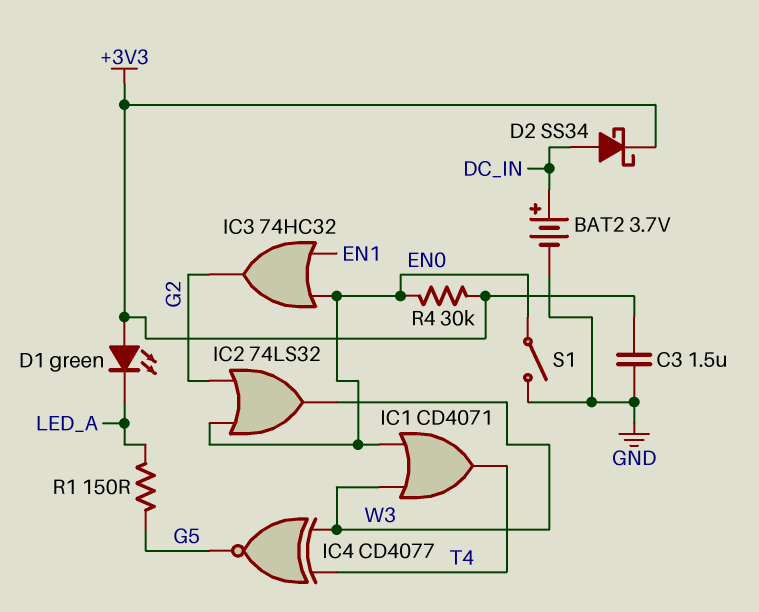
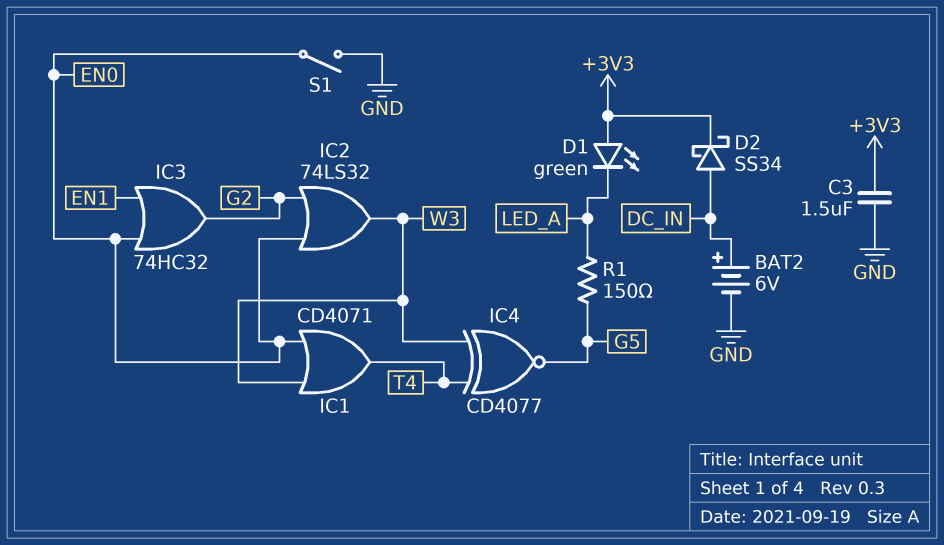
BAT2: 3.7V (plus DC_IN, minus GND) -> 6V (plus DC_IN, minus GND)
R4: 30k (+3V3, EN0) -> none

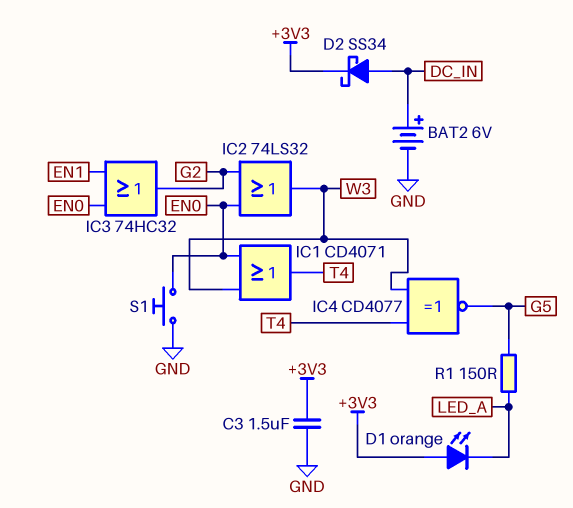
D1: LED green (A +3V3, K LED_A) -> LED orange (A +3V3, K LED_A)
S1: switch (EN0, GND) -> button (EN0, GND)

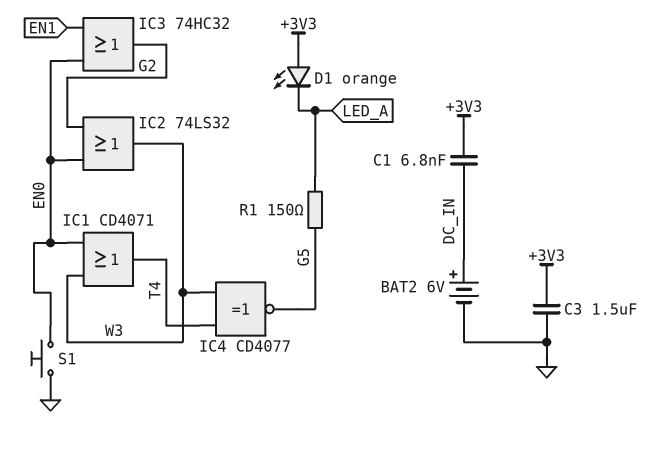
C1: none -> 6.8nF (+3V3, DC_IN)
D2: schottky SS34 (A DC_IN, K +3V3) -> none

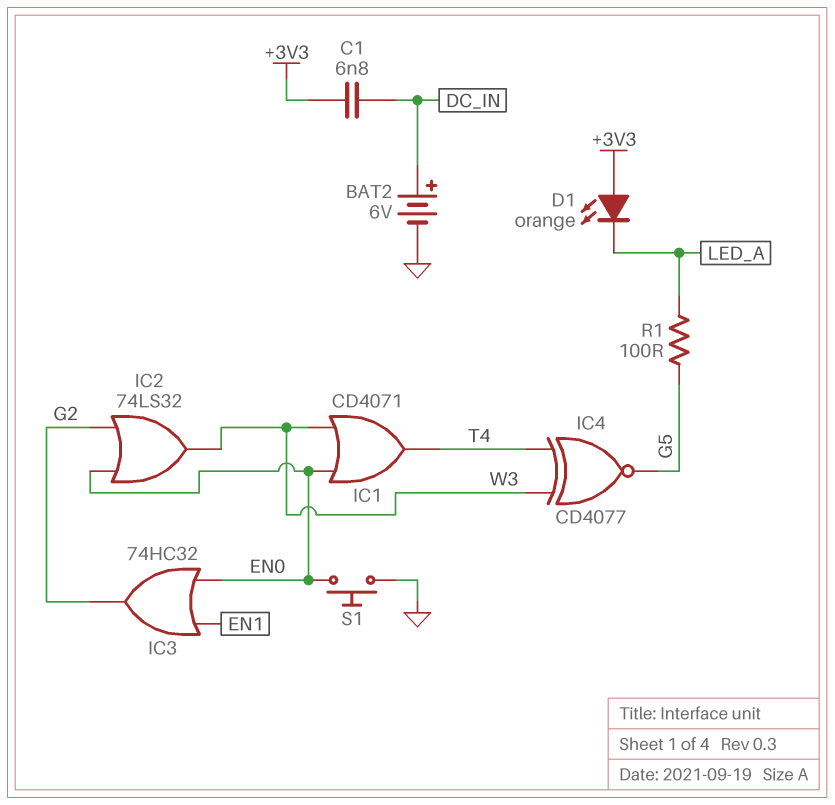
C3: 1.5uF (+3V3, GND) -> none
R1: 150 (G5, LED_A) -> 100 (G5, LED_A)

